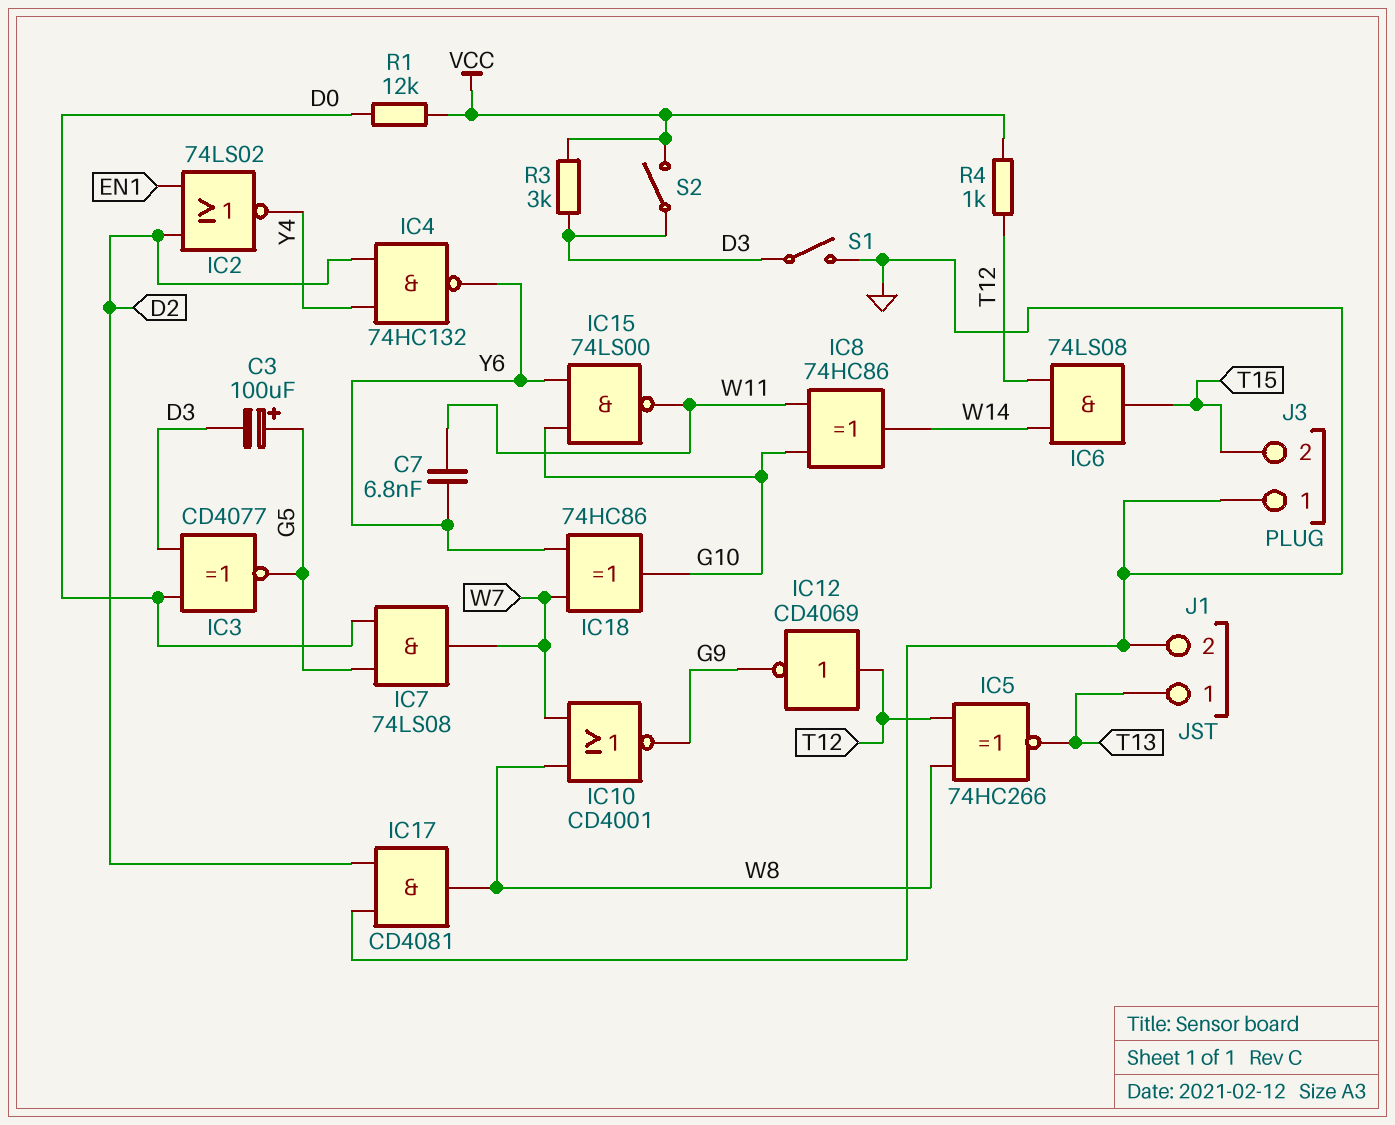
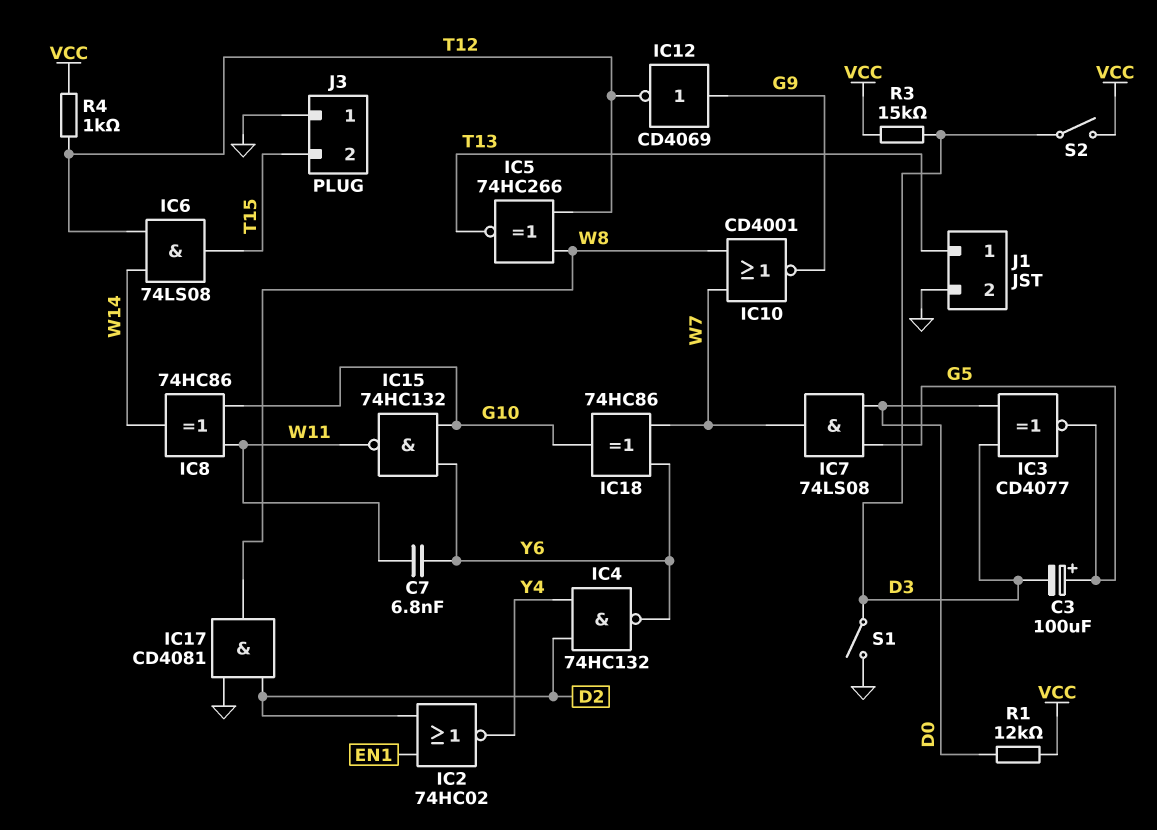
IC2: NOR 74LS02 (in D2, in EN1, out Y4) -> NOR 74HC02 (in D2, in EN1, out Y4)
IC12: NOT CD4069 (in T12, out G9) -> NOT CD4069 (in G9, out T12)
IC15: NAND 74LS00 (in G10, in Y6, out W11) -> NAND 74HC132 (in G10, in Y6, out W11)
R3: 3k (D3, VCC) -> 15k (D3, VCC)

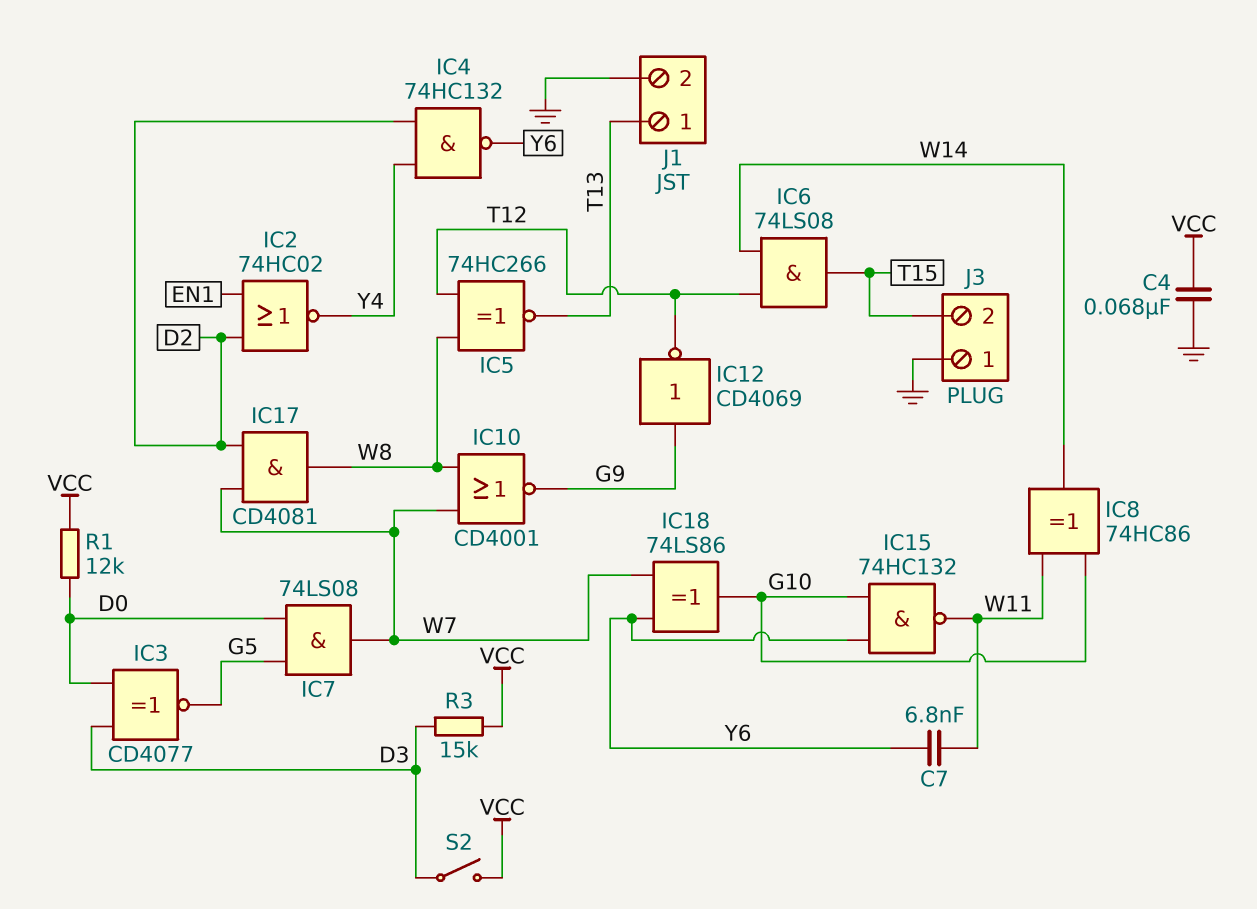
C3: 100uF (plus G5, minus D3) -> none
C4: none -> 68nF (GND, VCC)
IC17: AND CD4081 (in D2, in GND, out W8) -> AND CD4081 (in D2, in W7, out W8)
IC18: XOR 74HC86 (in W7, in Y6, out G10) -> XOR 74LS86 (in W7, in Y6, out G10)
R4: 1k (T12, VCC) -> none
S1: switch (D3, GND) -> none

